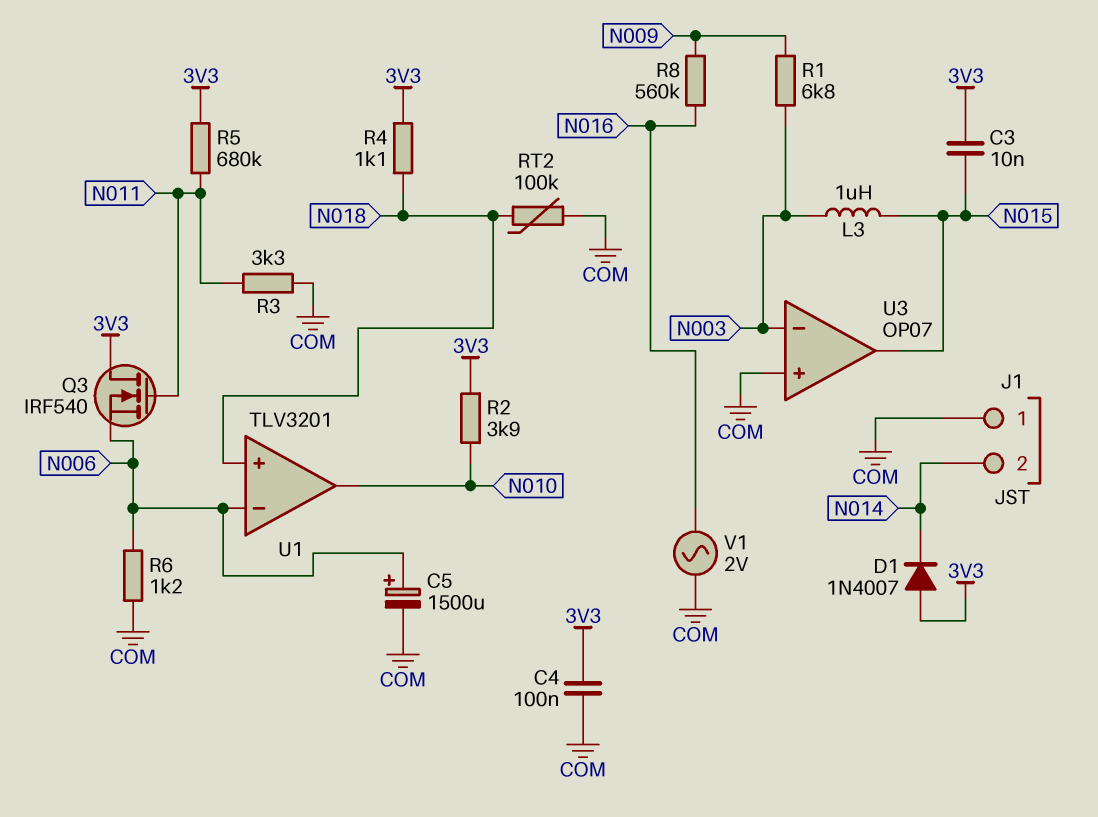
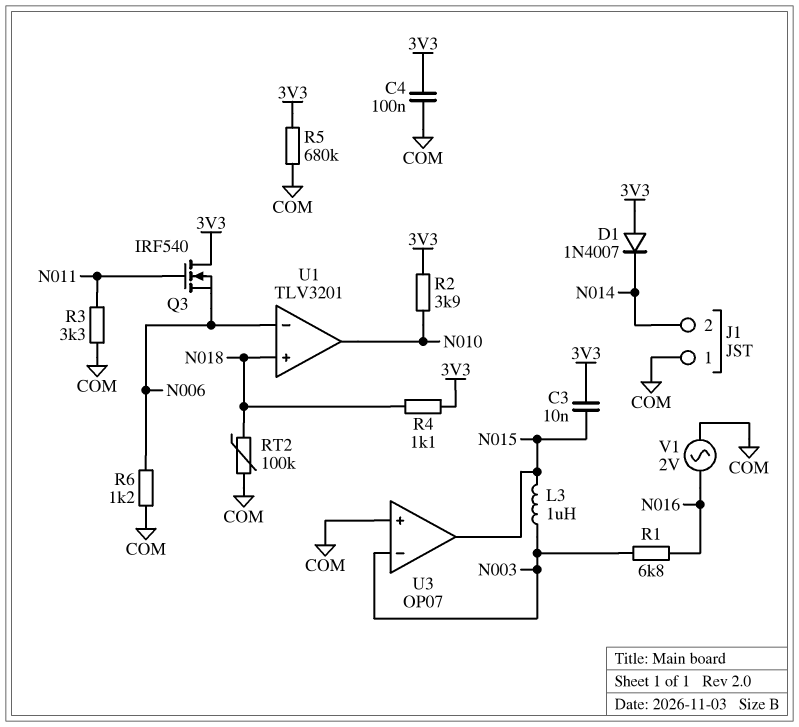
C5: 1500uF (plus N006, minus COM) -> none
R1: 6.8k (N003, N009) -> 6.8k (N003, N016)
R5: 680k (3V3, N011) -> 680k (3V3, COM)
R8: 560k (N009, N016) -> none

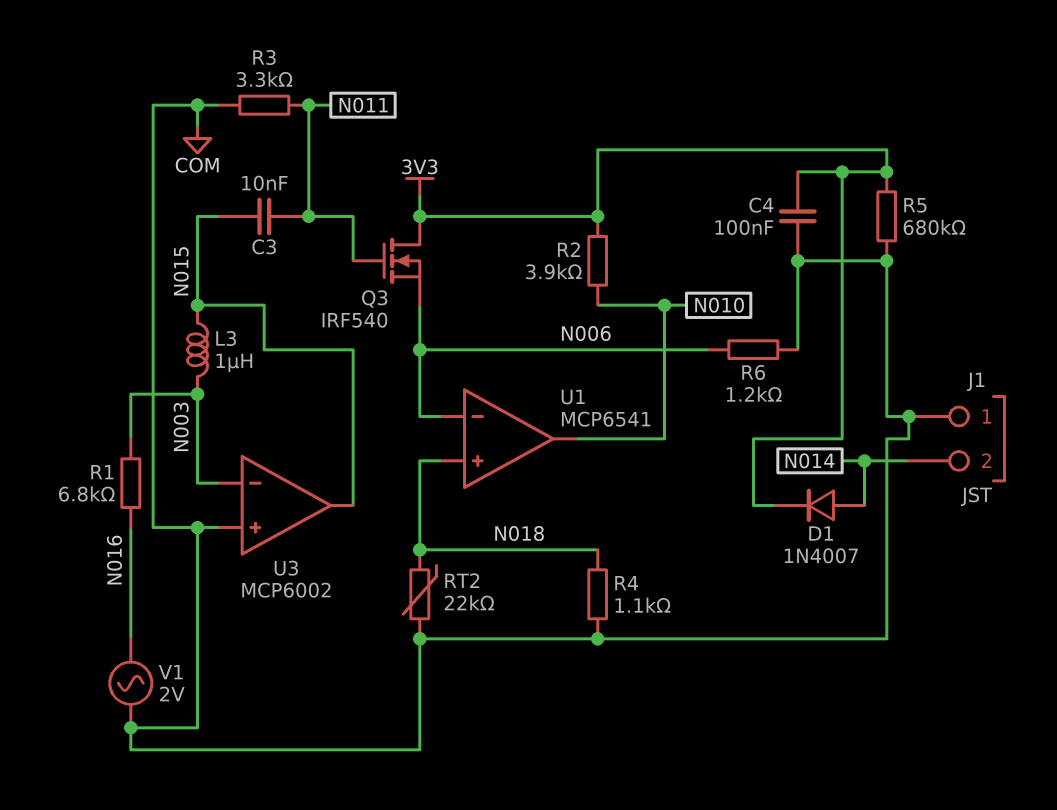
C3: 10nF (3V3, N015) -> 10nF (N011, N015)
D1: diode 1N4007 (A 3V3, K N014) -> diode 1N4007 (A N014, K 3V3)
R4: 1.1k (3V3, N018) -> 1.1k (COM, N018)
RT2: 100k (COM, N018) -> 22k (COM, N018)
U1: TLV3201 -> MCP6541
U3: OP07 -> MCP6002

